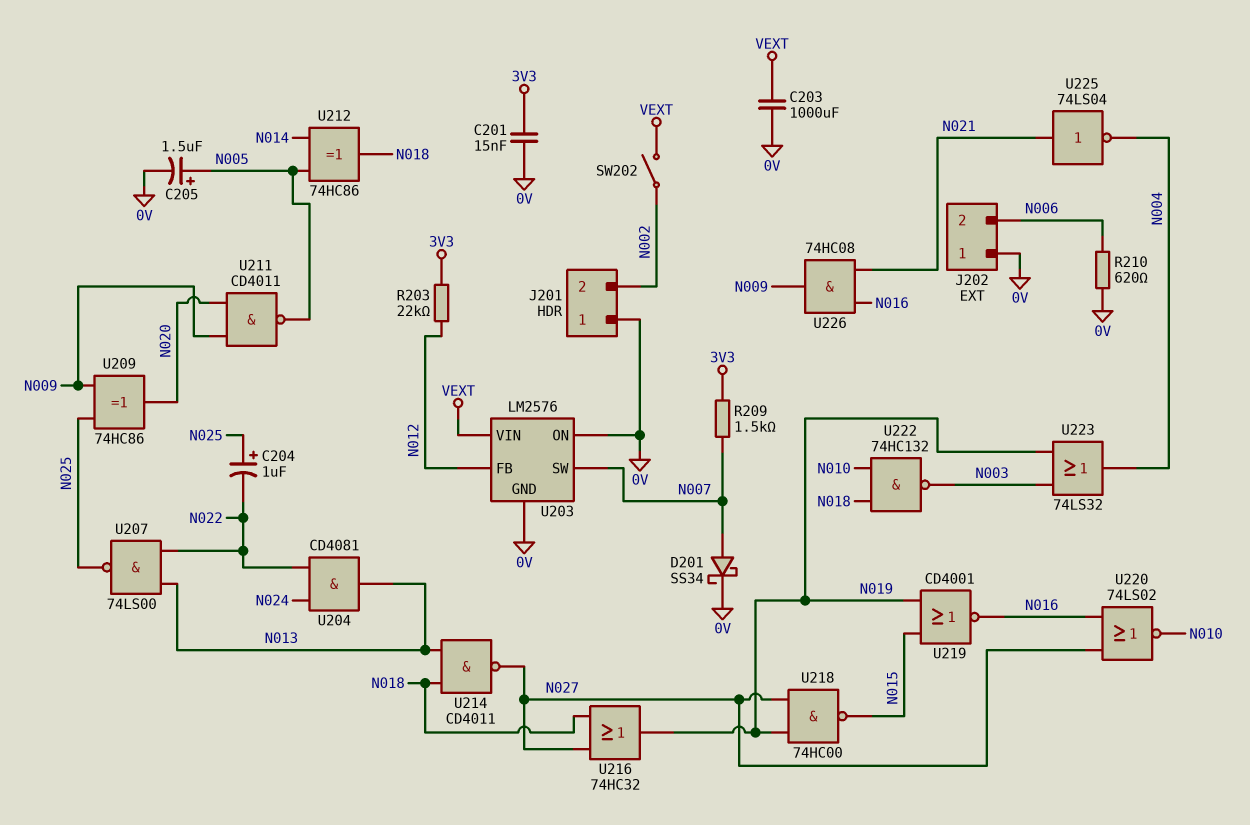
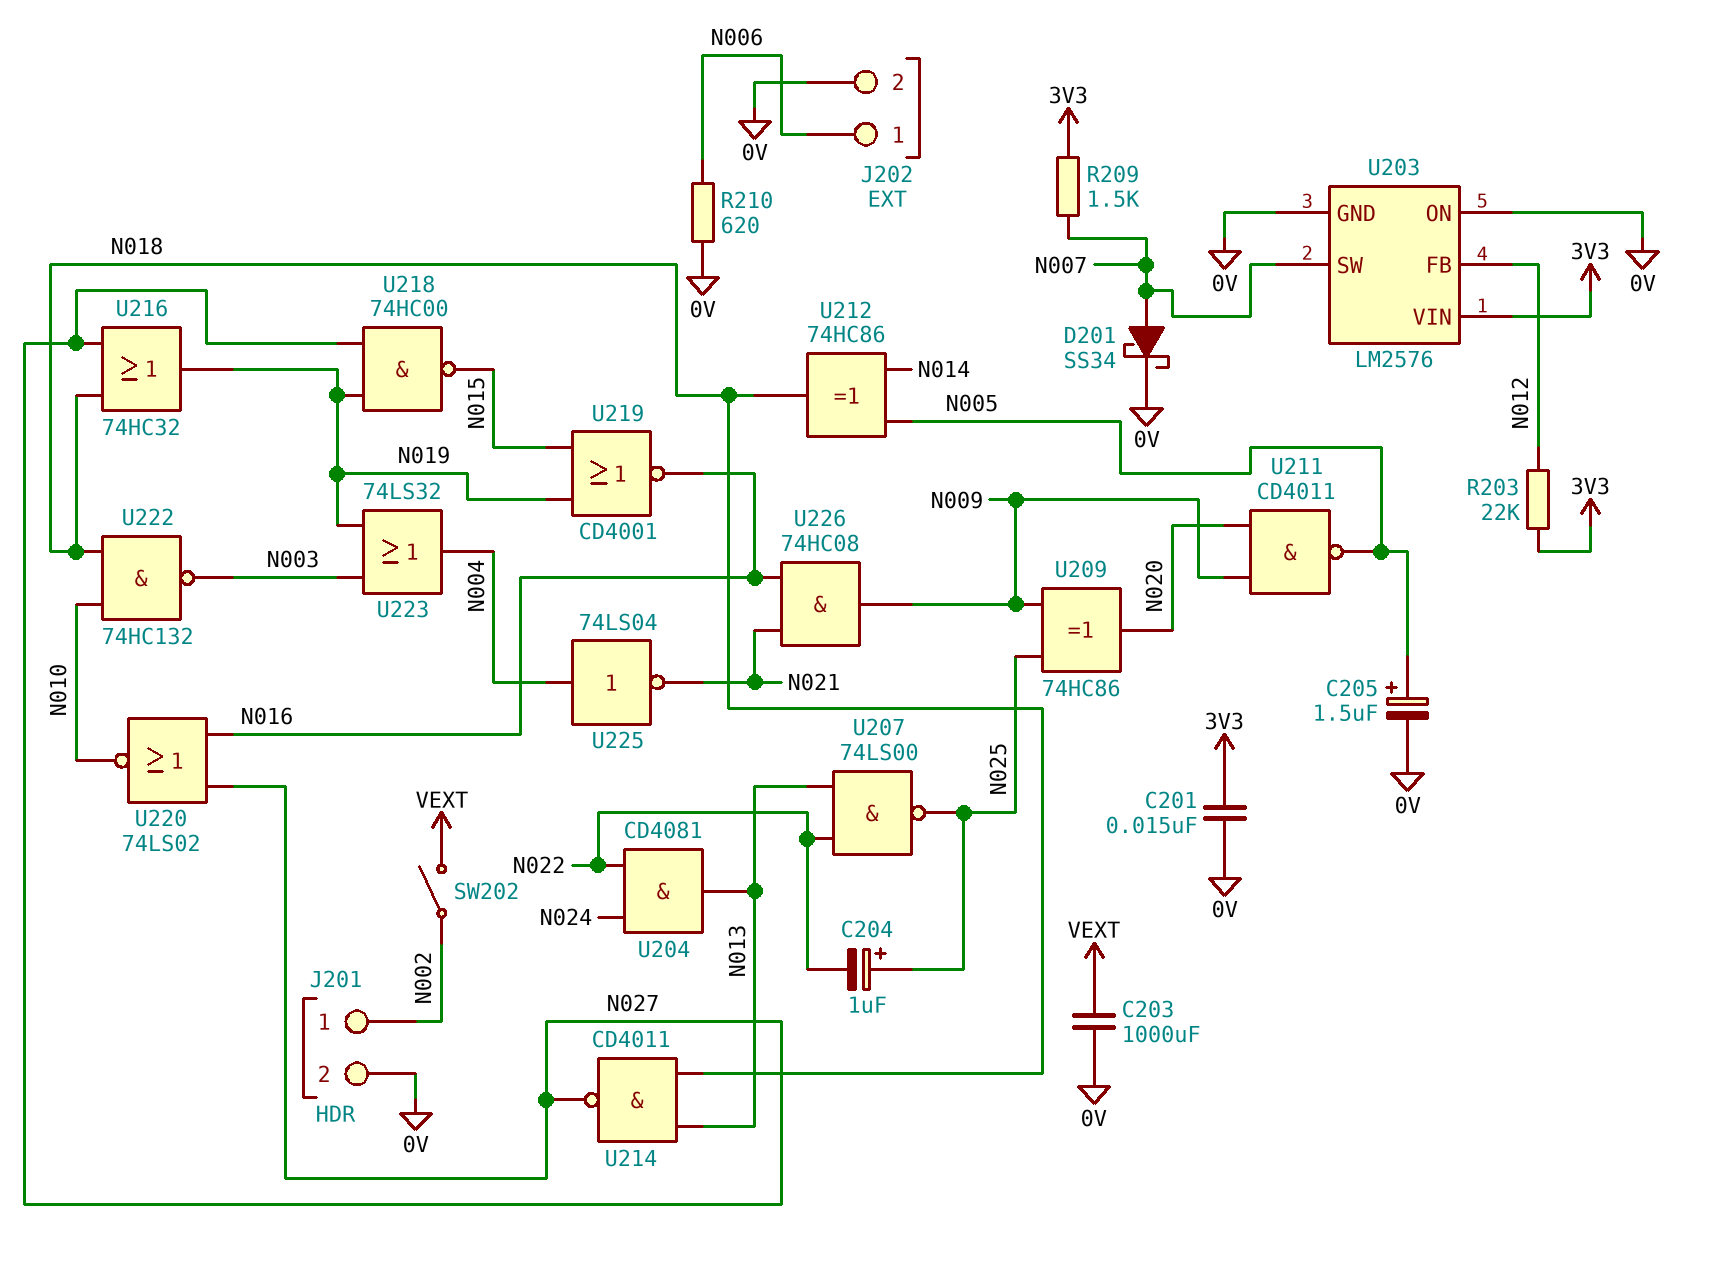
J201 pin 1: 0V -> N002
J201 pin 2: N002 -> 0V
J202 pin 1: 0V -> N006
J202 pin 2: N006 -> 0V
U203 pin VIN: VEXT -> 3V3
U225: NOT 74LS04 (in N021, out N004) -> NOT 74LS04 (in N004, out N021)

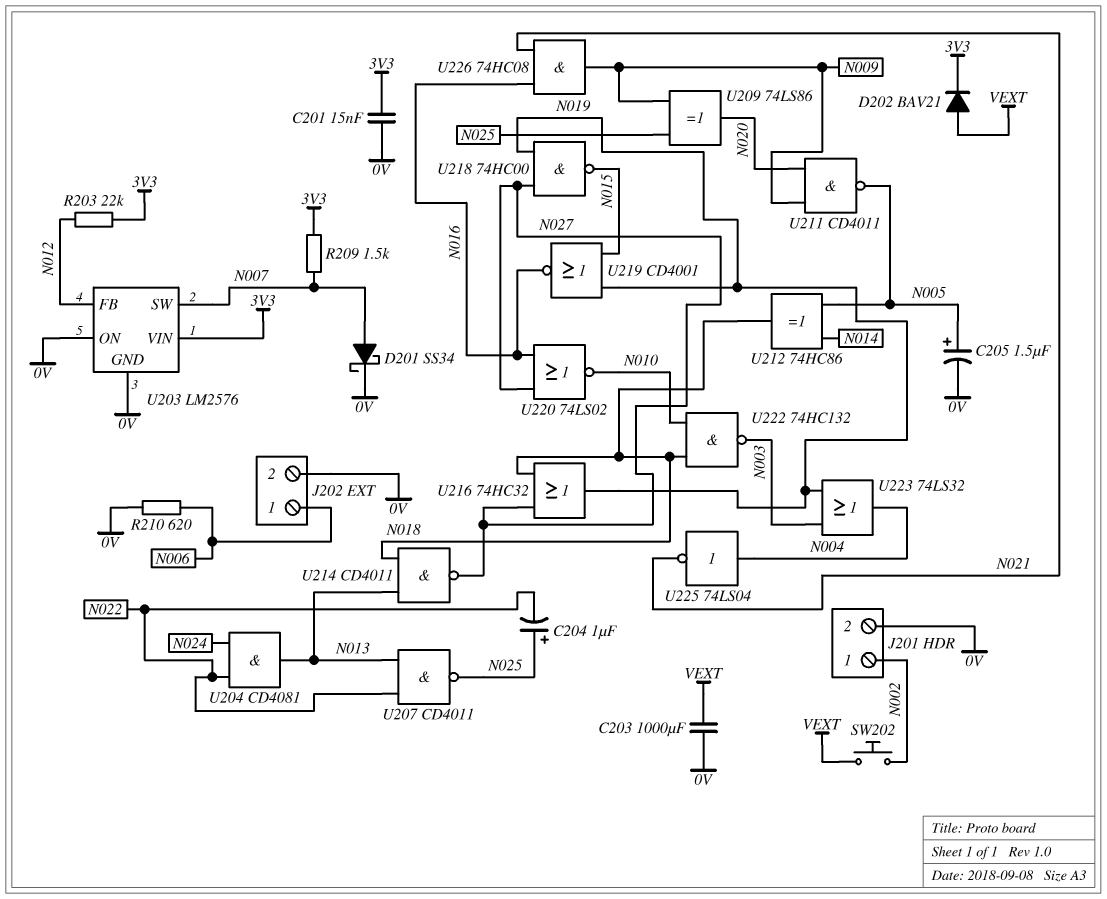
D202: none -> diode BAV21 (A VEXT, K 3V3)
SW202: switch (N002, VEXT) -> button (N002, VEXT)
U207: NAND 74LS00 (in N013, in N022, out N025) -> NAND CD4011 (in N013, in N022, out N025)
U209: XOR 74HC86 (in N009, in N025, out N020) -> XOR 74LS86 (in N009, in N025, out N020)

